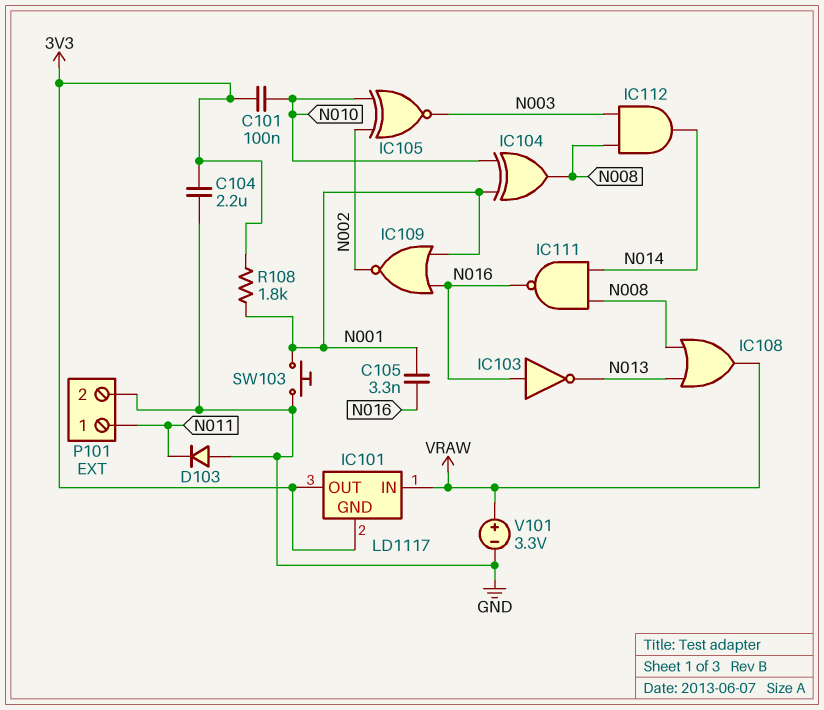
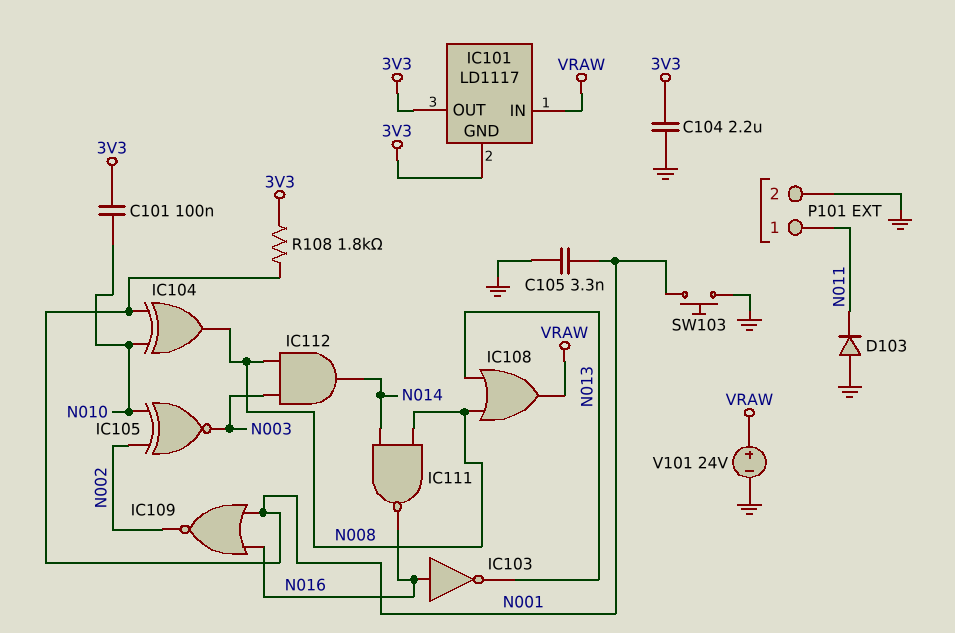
C105: 3.3nF (N001, N016) -> 3.3nF (GND, N001)
V101: 3.3V (plus VRAW, minus GND) -> 24V (plus VRAW, minus GND)

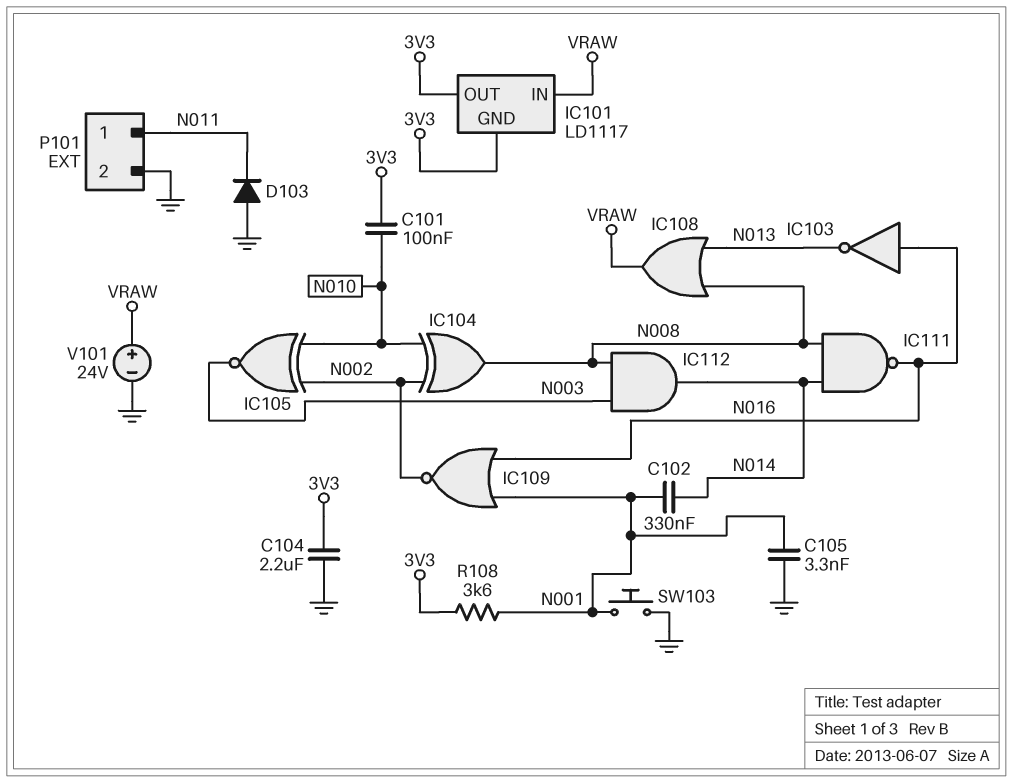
C102: none -> 330nF (N001, N014)
IC104: XOR (in N001, in N010, out N008) -> XOR (in N002, in N010, out N008)
R108: 1.8k (3V3, N001) -> 3.6k (3V3, N001)

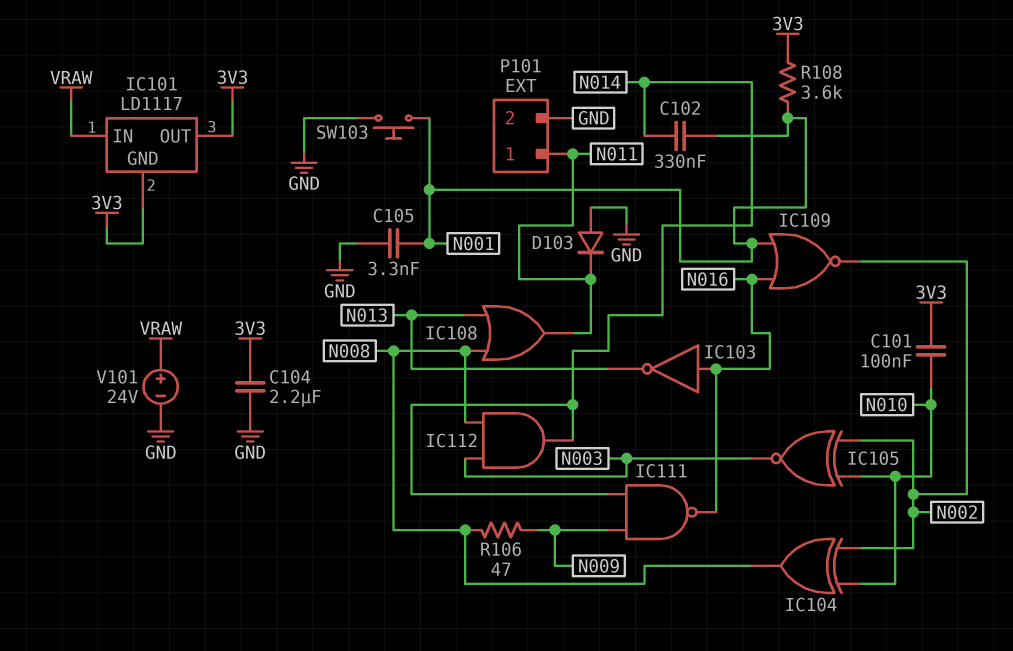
IC108: OR (in N008, in N013, out VRAW) -> OR (in N008, in N013, out N011)
IC111: NAND (in N008, in N014, out N016) -> NAND (in N009, in N014, out N016)
R106: none -> 47 (N008, N009)

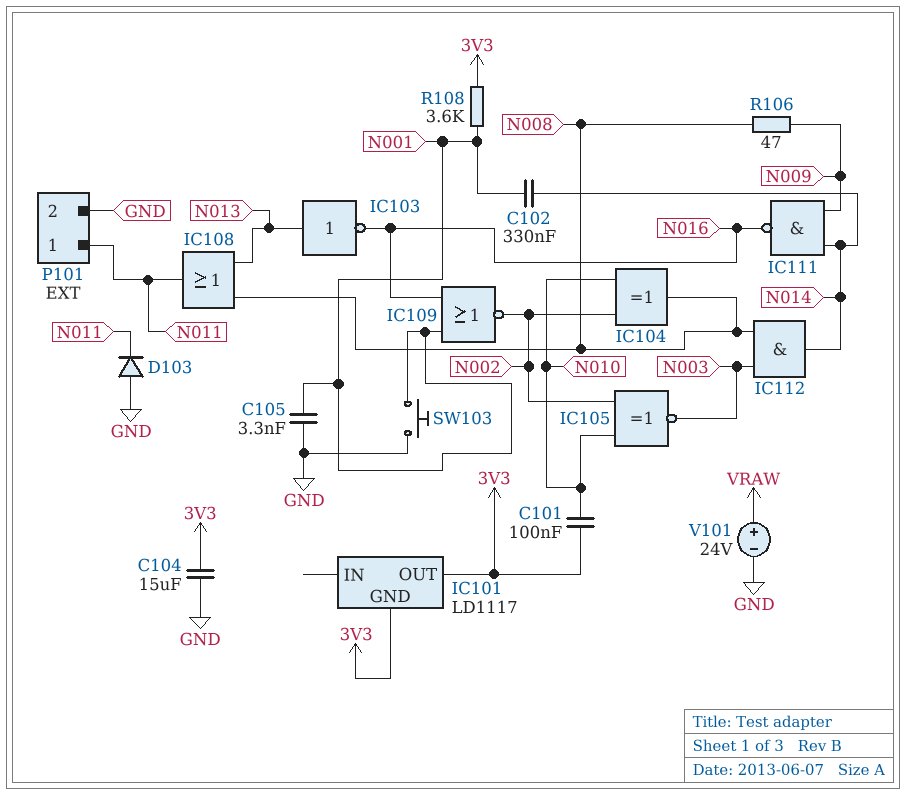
C104: 2.2uF (3V3, GND) -> 15uF (3V3, GND)
IC101 pin IN: VRAW -> none
IC103: NOT (in N016, out N013) -> NOT (in N013, out N016)

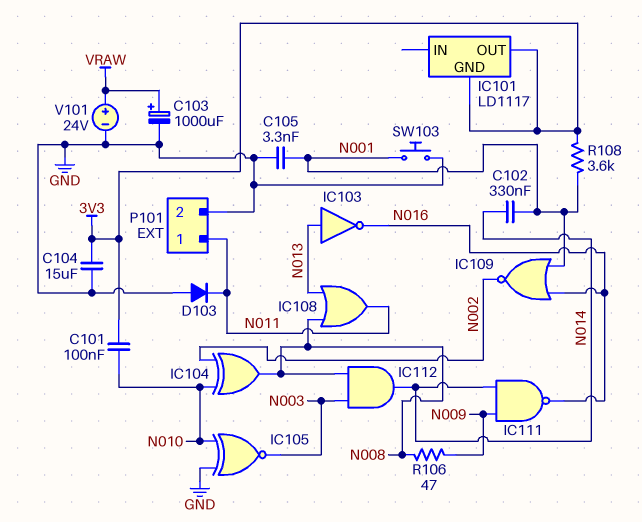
C103: none -> 1000uF (plus VRAW, minus GND)
IC105: XNOR (in N002, in N010, out N003) -> XNOR (in GND, in N010, out N003)

